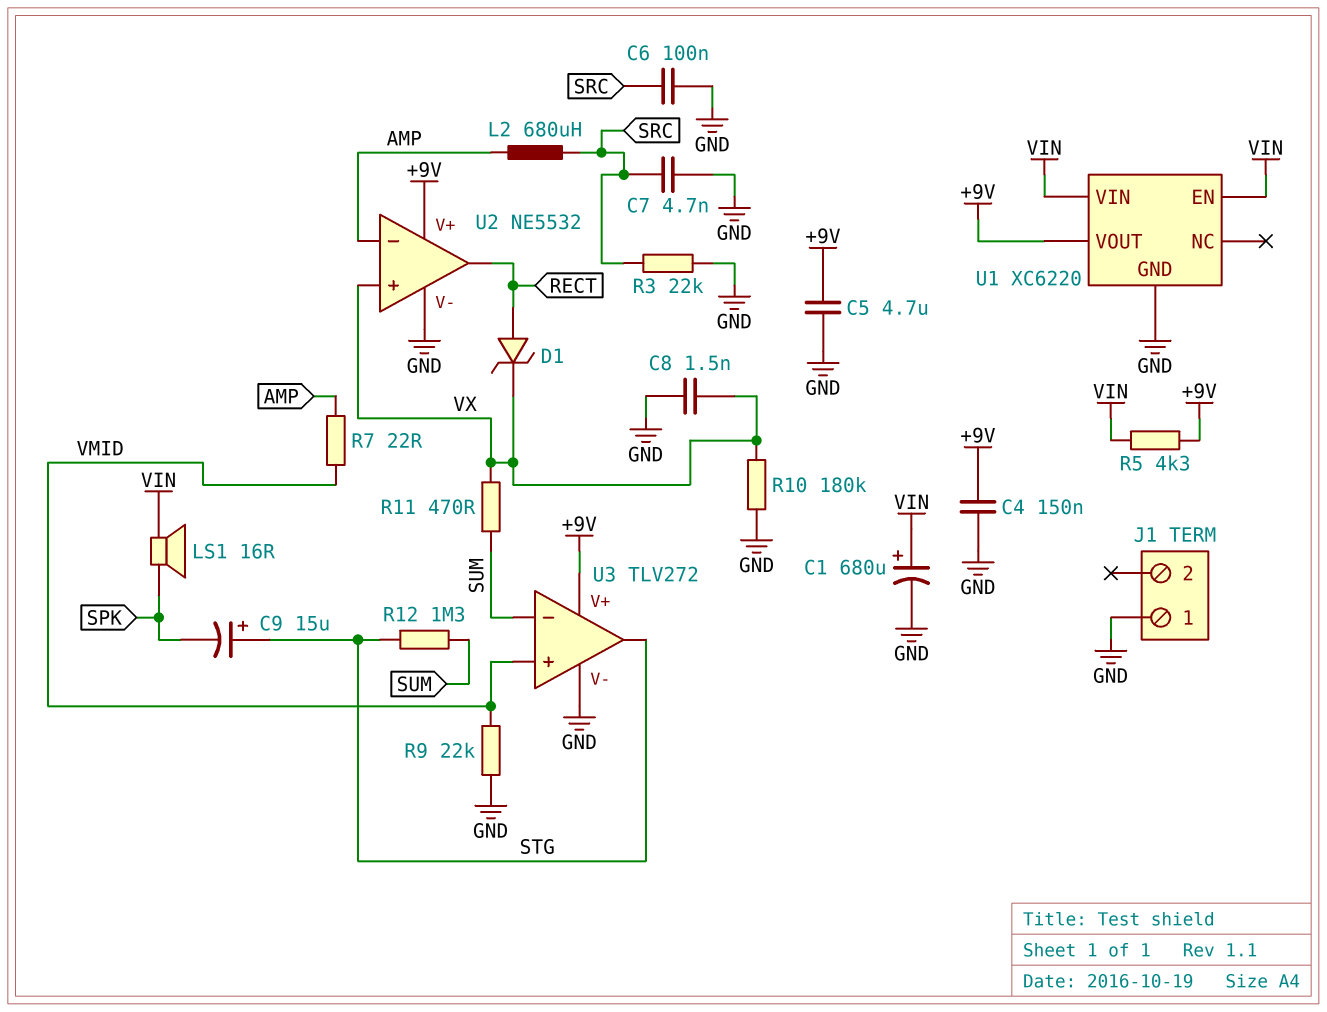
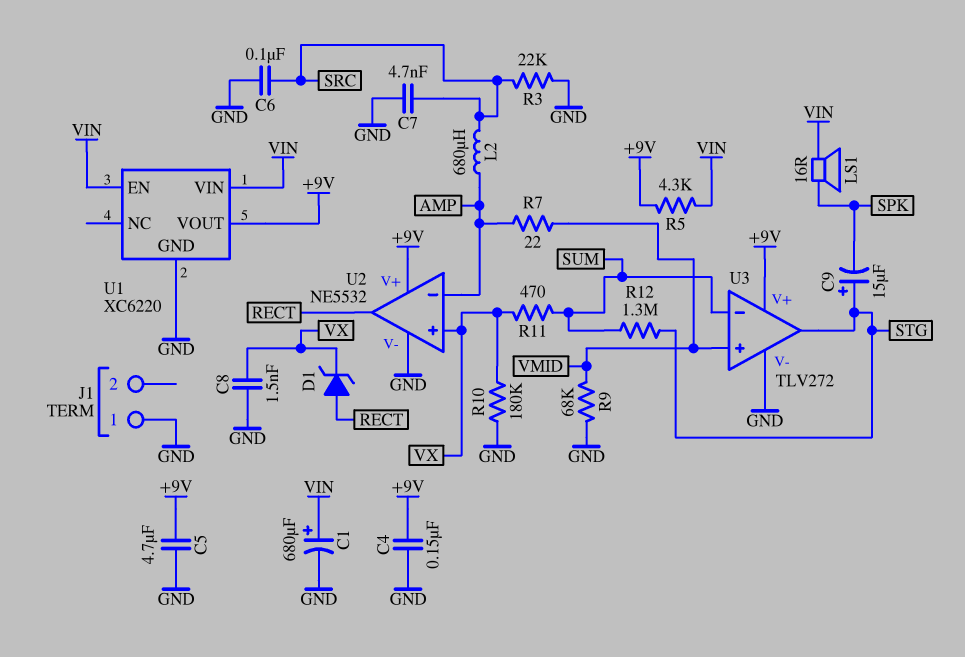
R9: 22k (GND, VMID) -> 68k (GND, VMID)

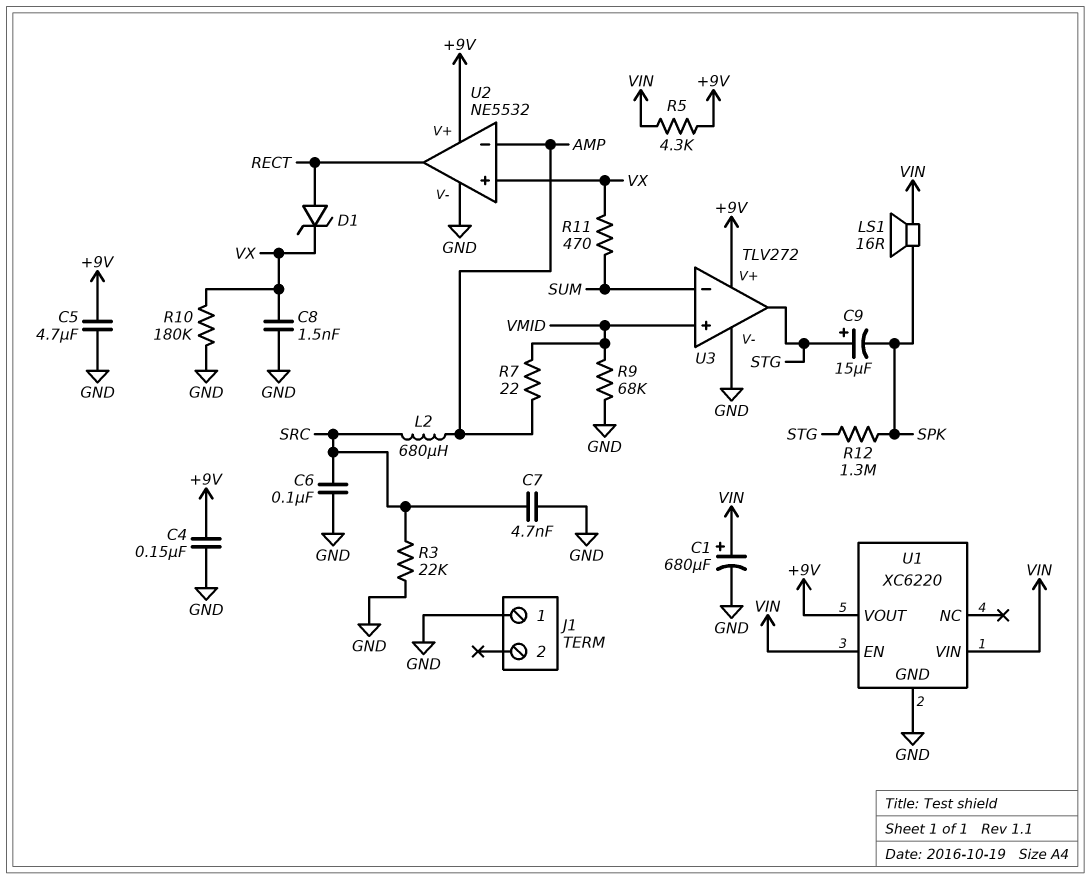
R12: 1.3M (STG, SUM) -> 1.3M (SPK, STG)

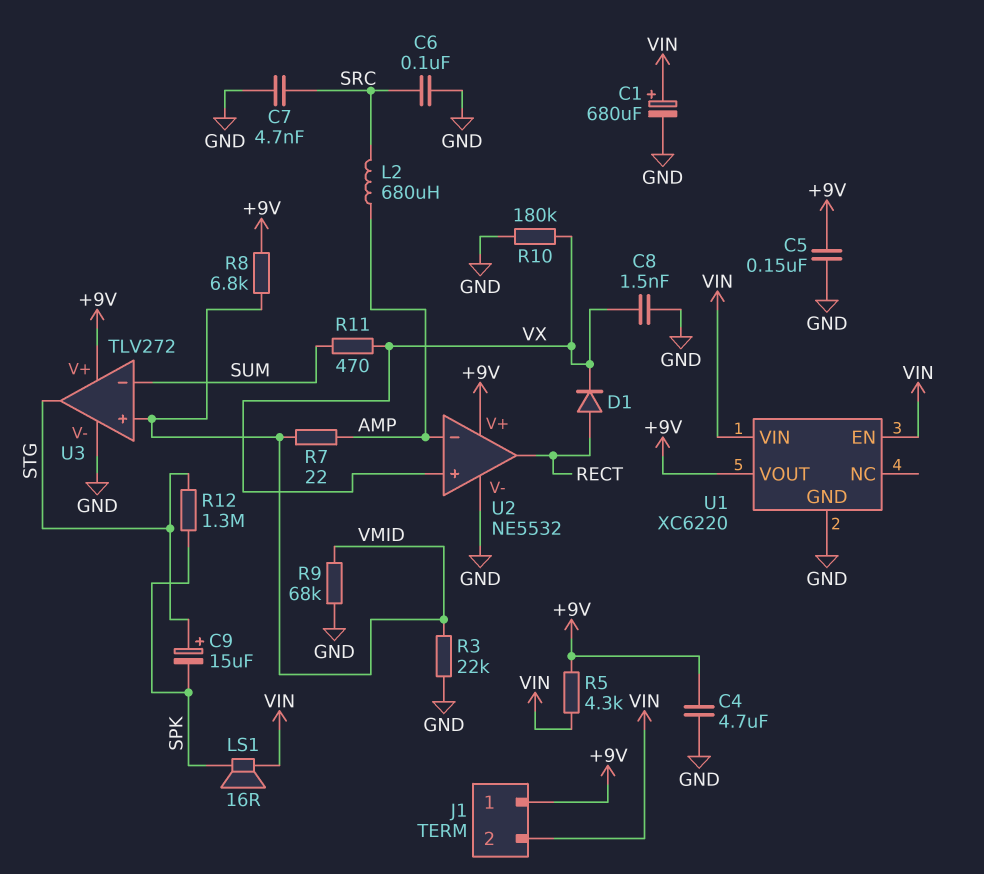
C4: 150nF (+9V, GND) -> 4.7uF (+9V, GND)
C5: 4.7uF (+9V, GND) -> 150nF (+9V, GND)
D1: zener (A RECT, K VX) -> diode (A RECT, K VX)
J1 pin 1: GND -> +9V
J1 pin 2: none -> VIN
R3: 22k (GND, SRC) -> 22k (GND, VMID)
R8: none -> 6.8k (+9V, VMID)

